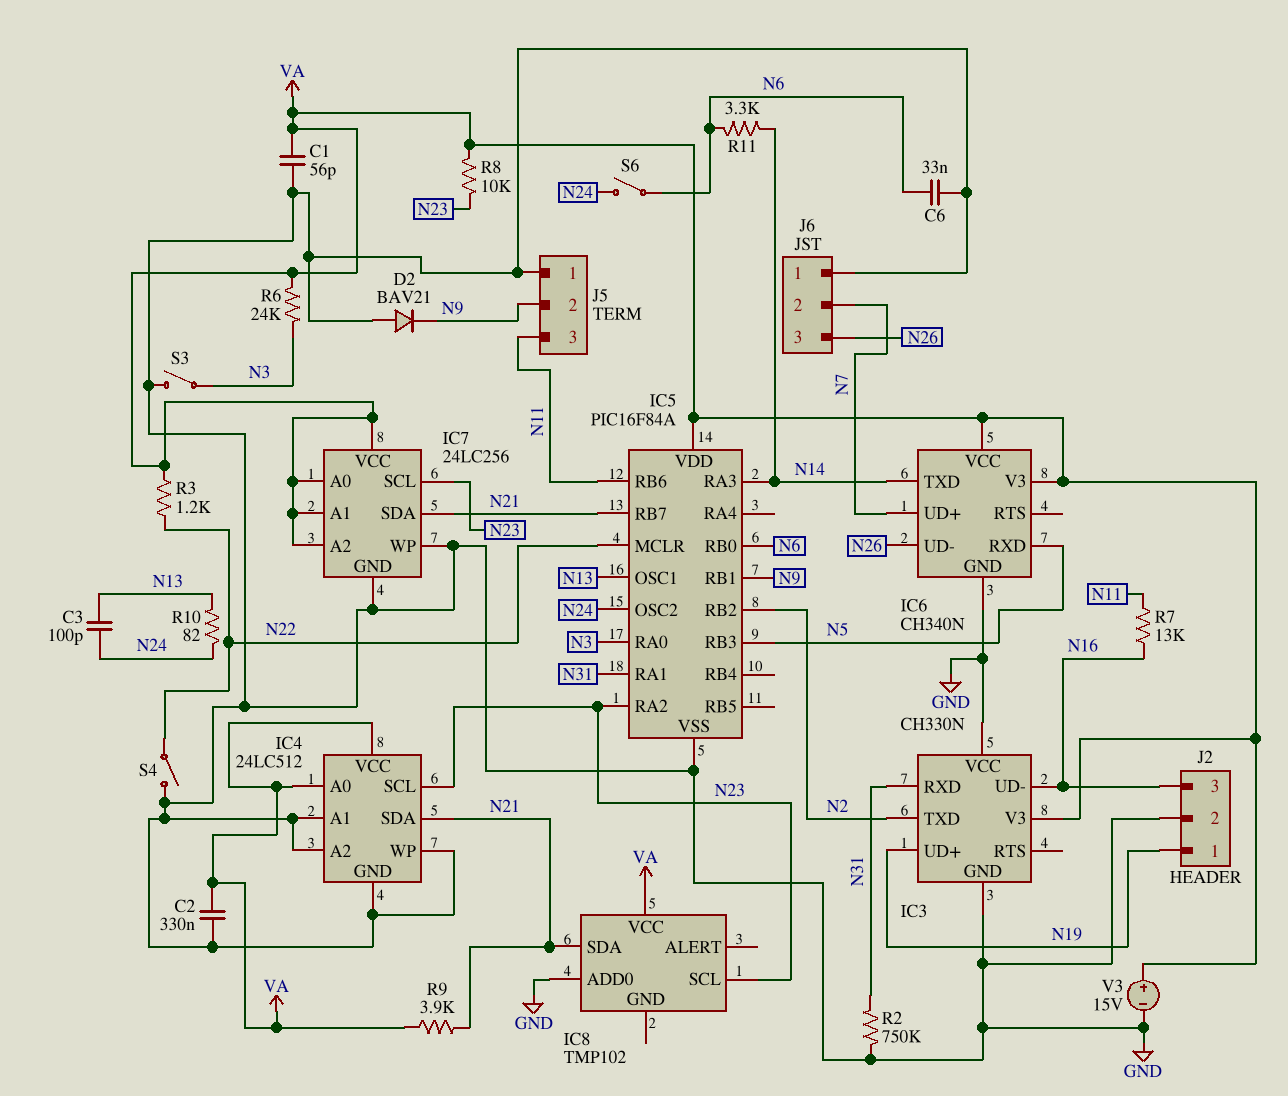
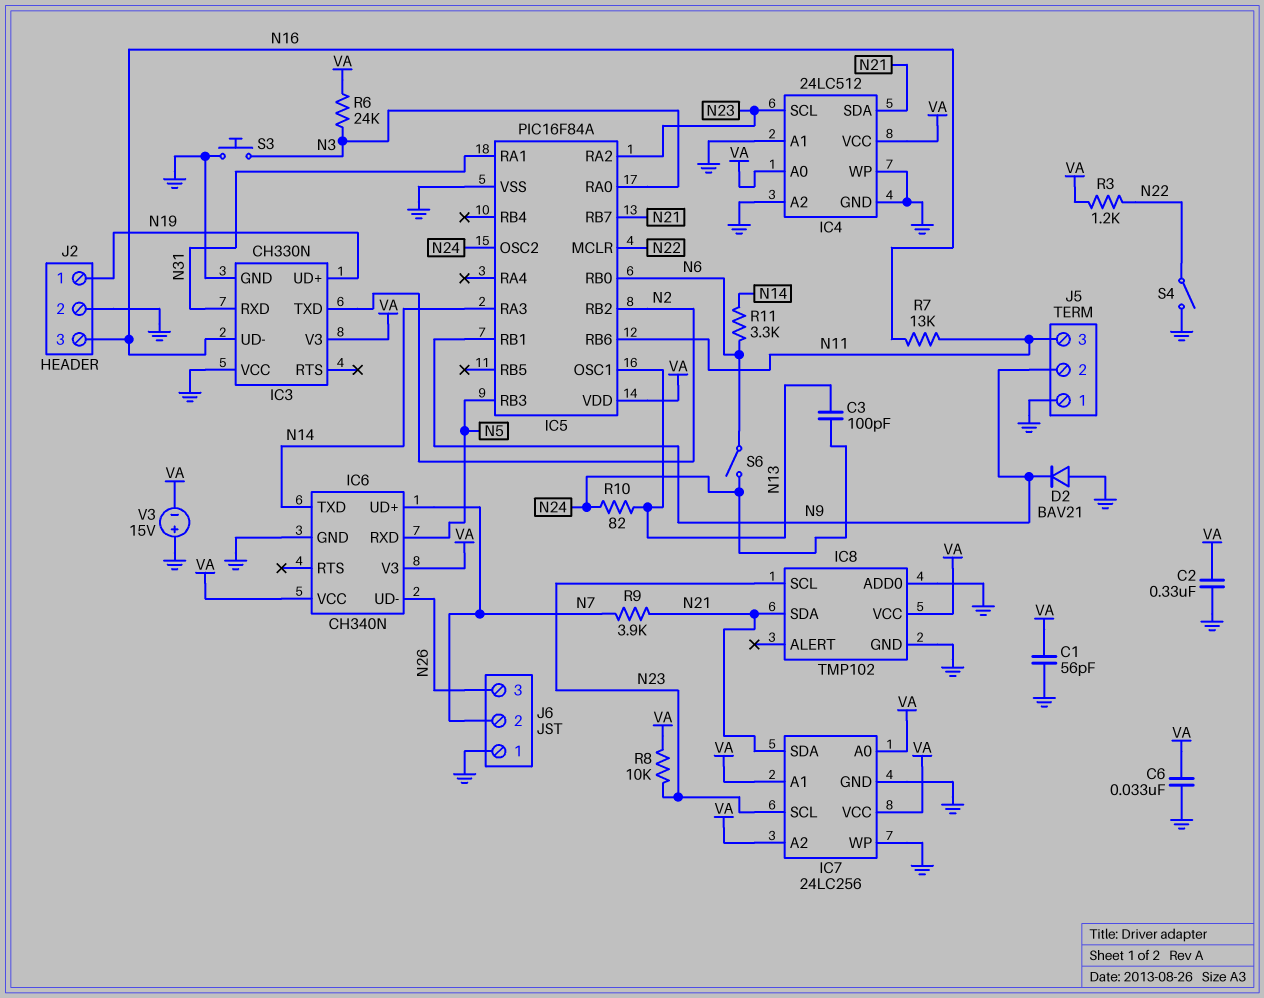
C6: 33nF (GND, N6) -> 33nF (GND, VA)
IC8 pin GND: none -> GND
R2: 750k (GND, N31) -> none
R9: 3.9k (N21, VA) -> 3.9k (N7, N21)
S3: switch (GND, N3) -> button (GND, N3)
V3: 15V (plus VA, minus GND) -> 15V (plus GND, minus VA)

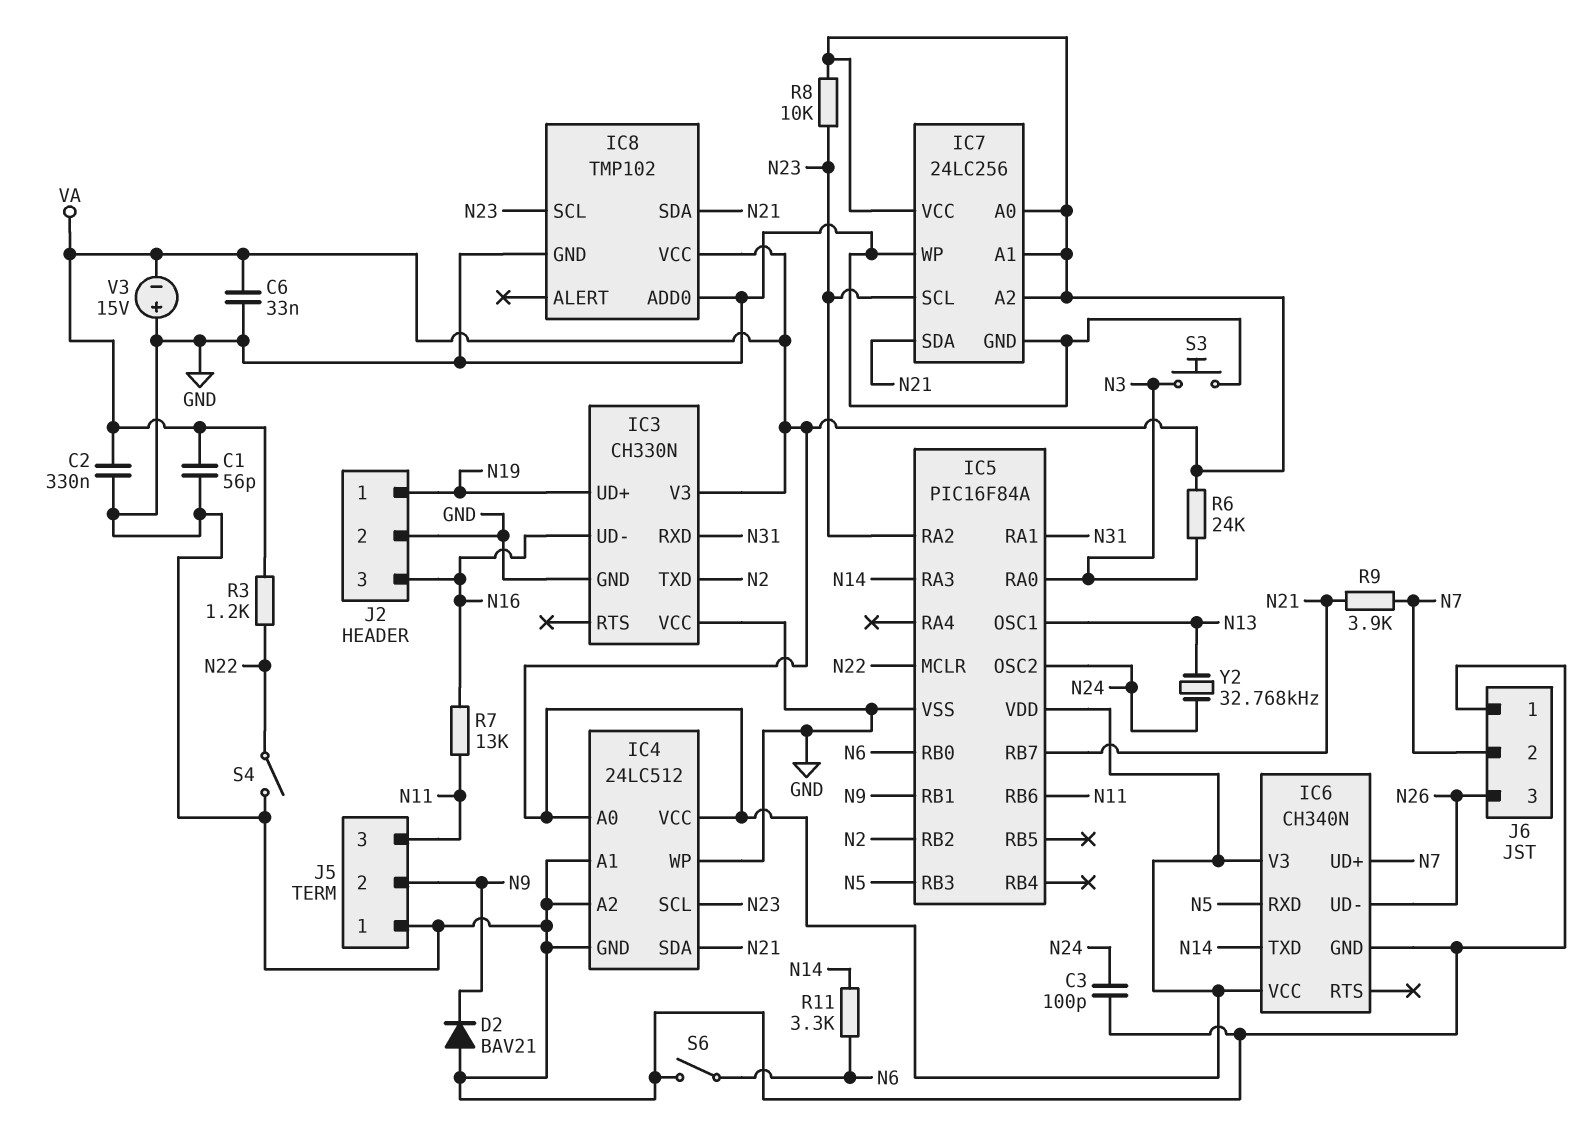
C3: 100pF (N13, N24) -> 100pF (GND, N24)
R10: 82 (N13, N24) -> none
S6: switch (N6, N24) -> switch (GND, N6)
Y2: none -> 32.768kHz (N13, N24)

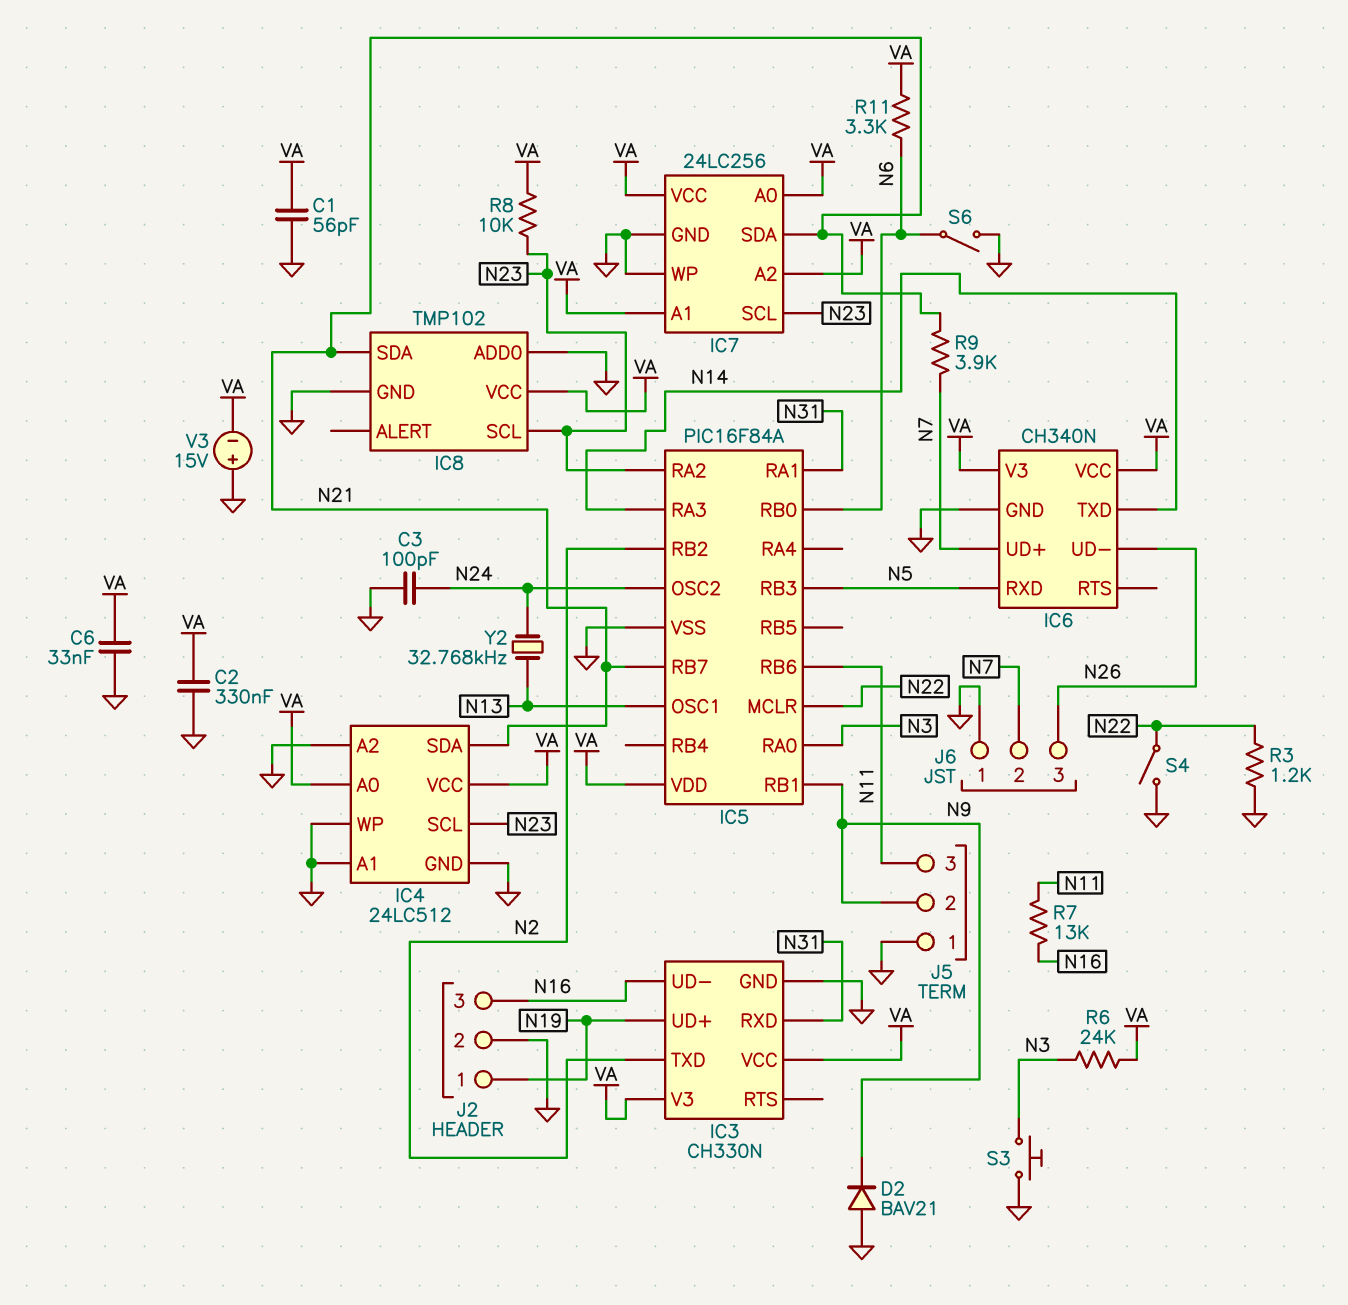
IC3 pin VCC: GND -> VA
R3: 1.2k (N22, VA) -> 1.2k (GND, N22)
R11: 3.3k (N6, N14) -> 3.3k (N6, VA)

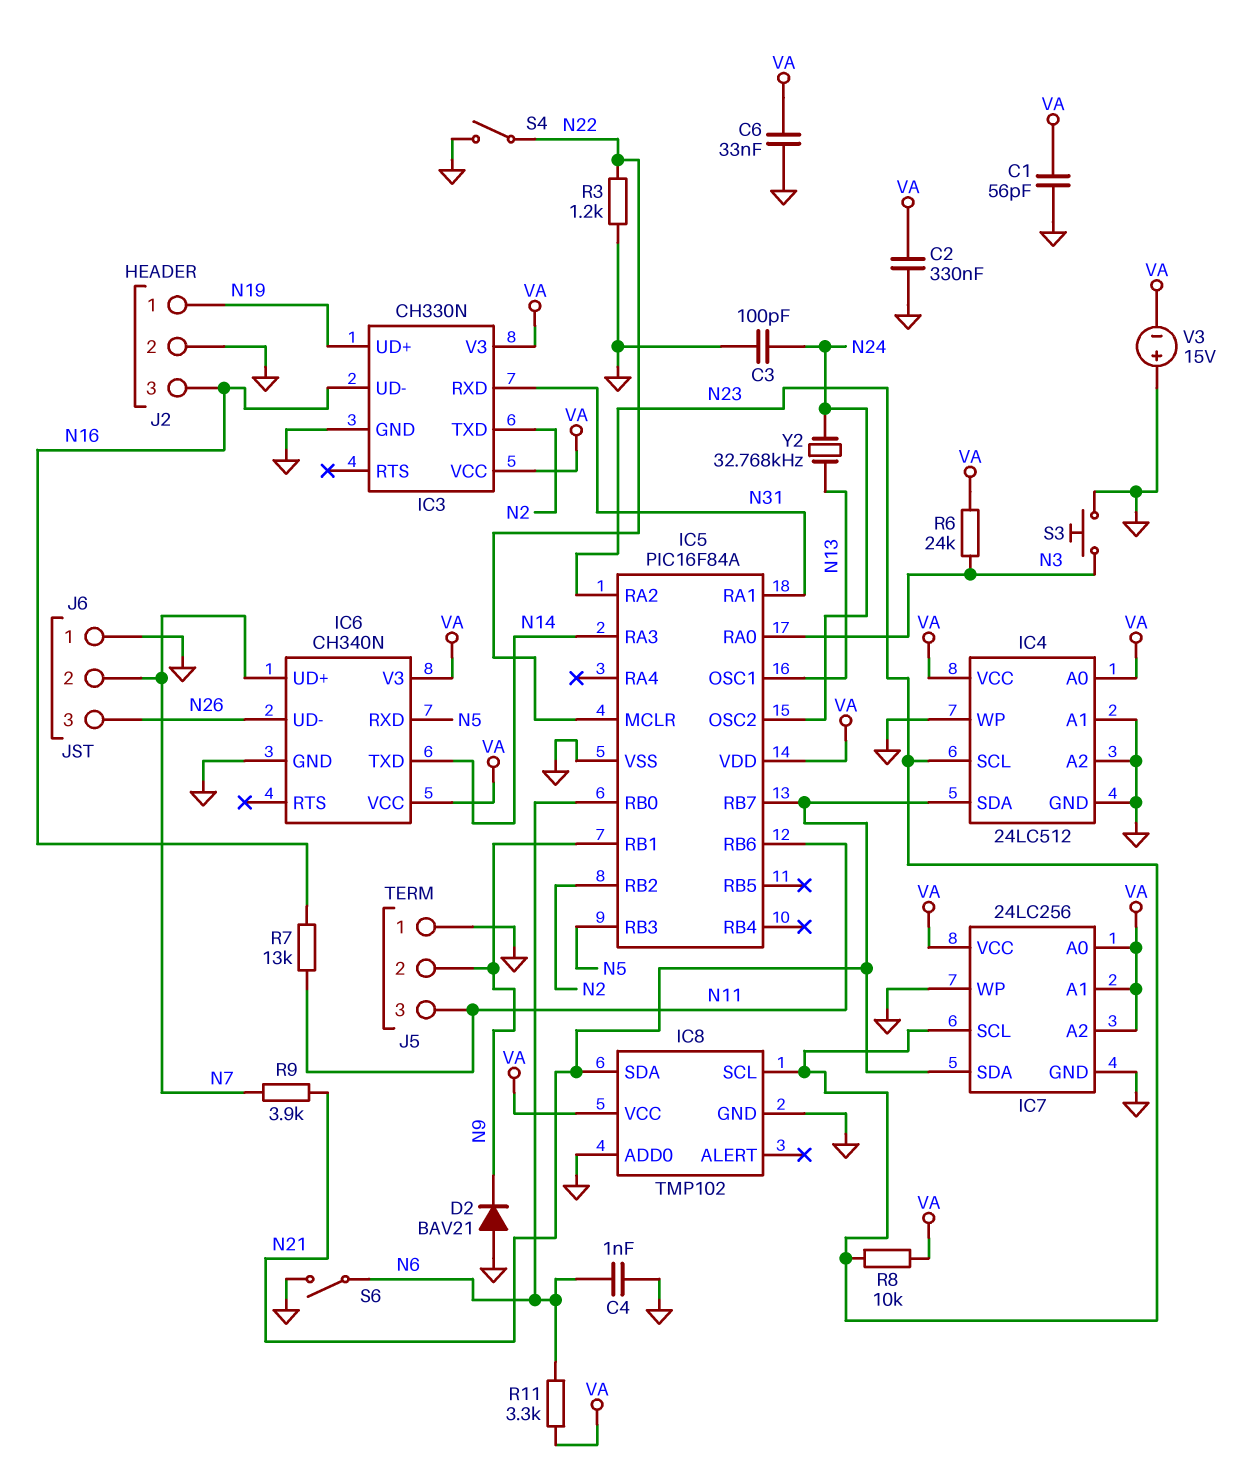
C4: none -> 1nF (GND, N6)

